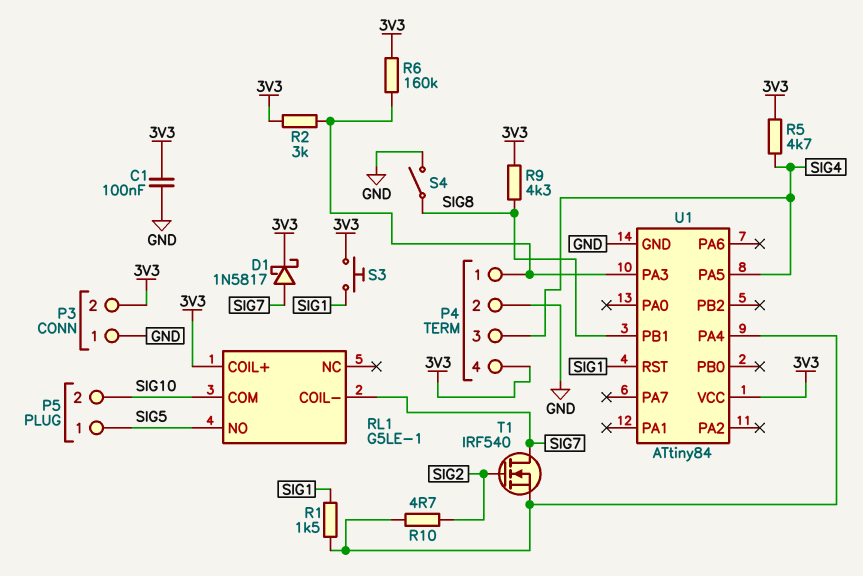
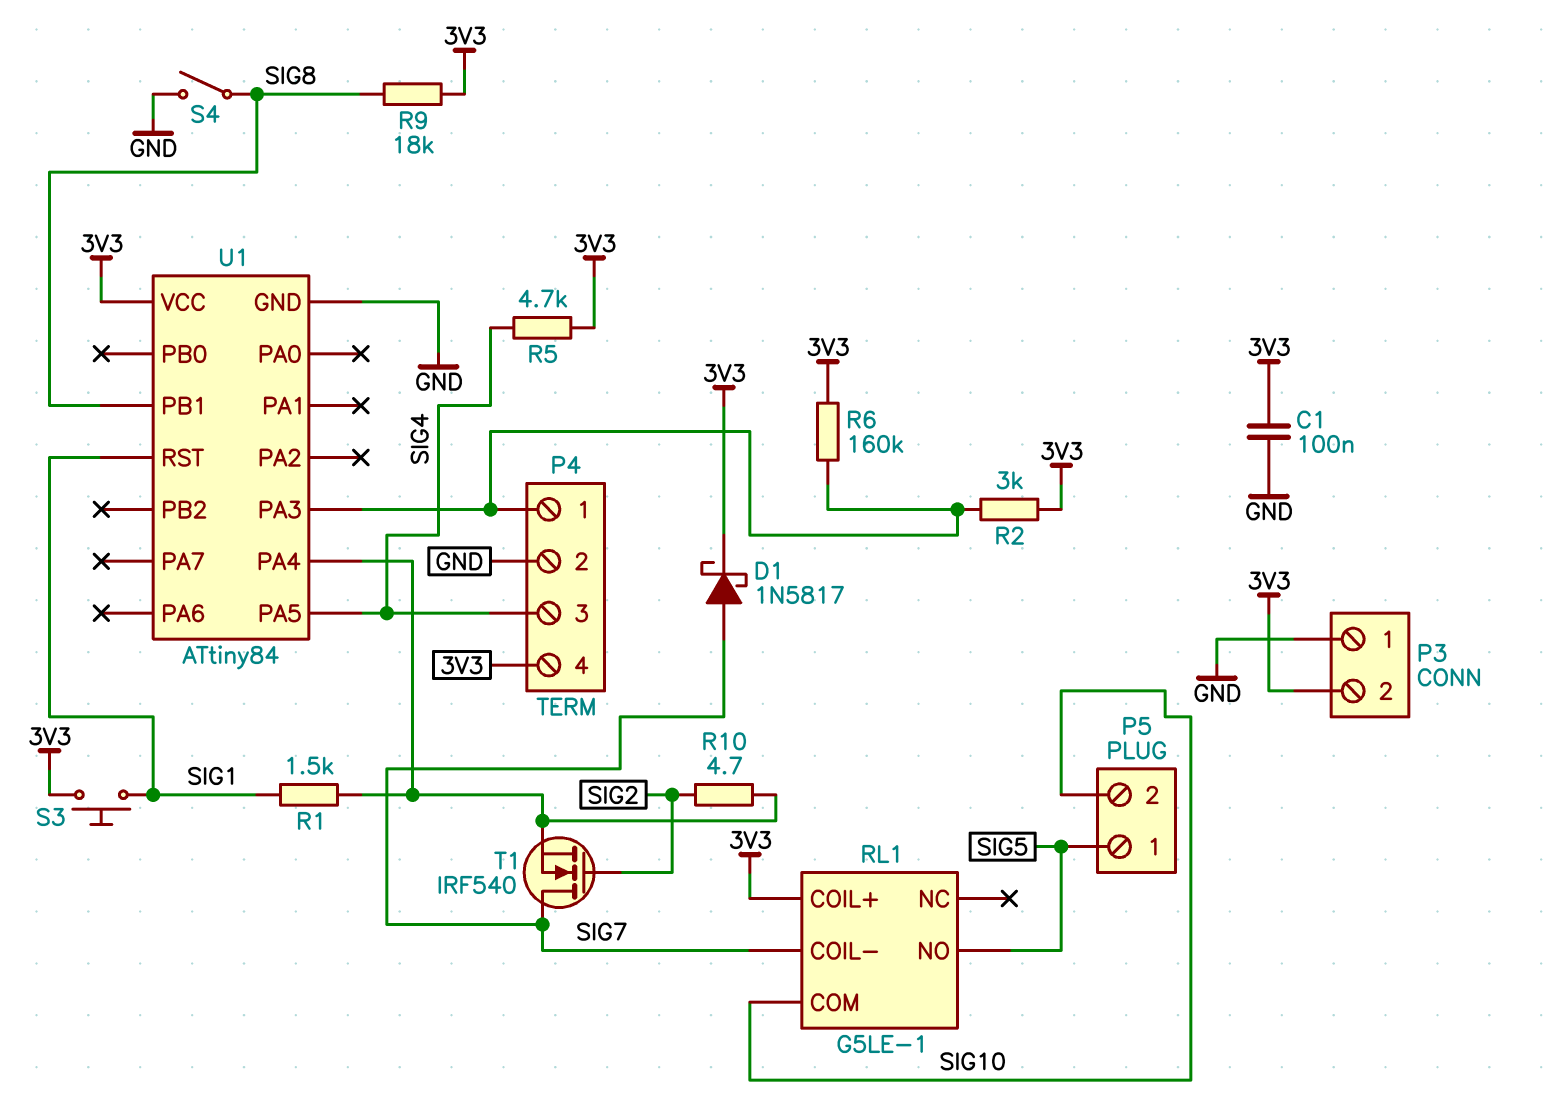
R9: 4.3k (3V3, SIG8) -> 18k (3V3, SIG8)

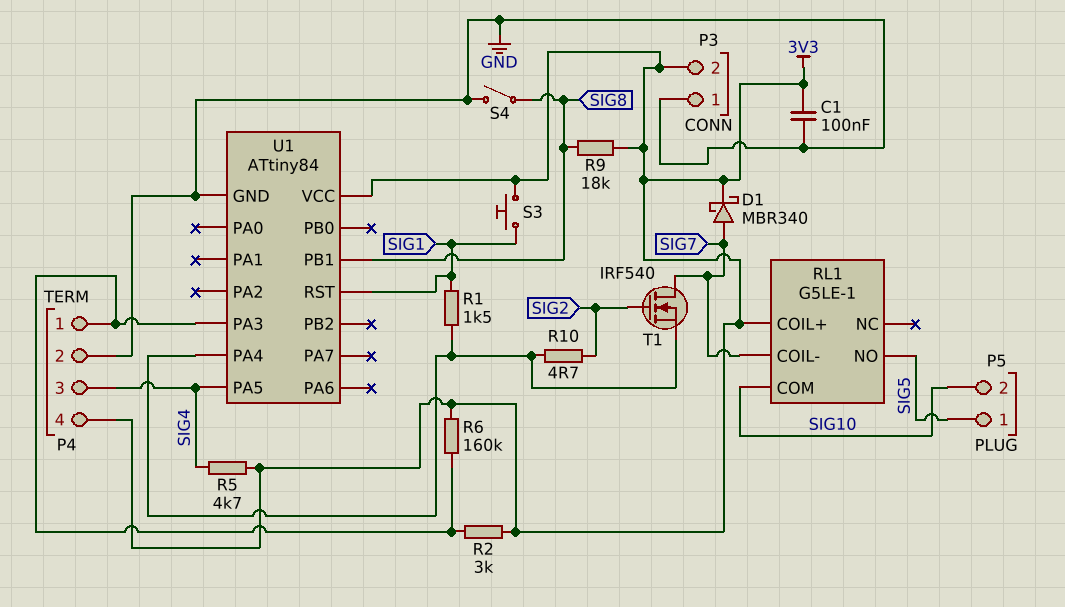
D1: schottky 1N5817 (A SIG7, K 3V3) -> schottky MBR340 (A SIG7, K 3V3)

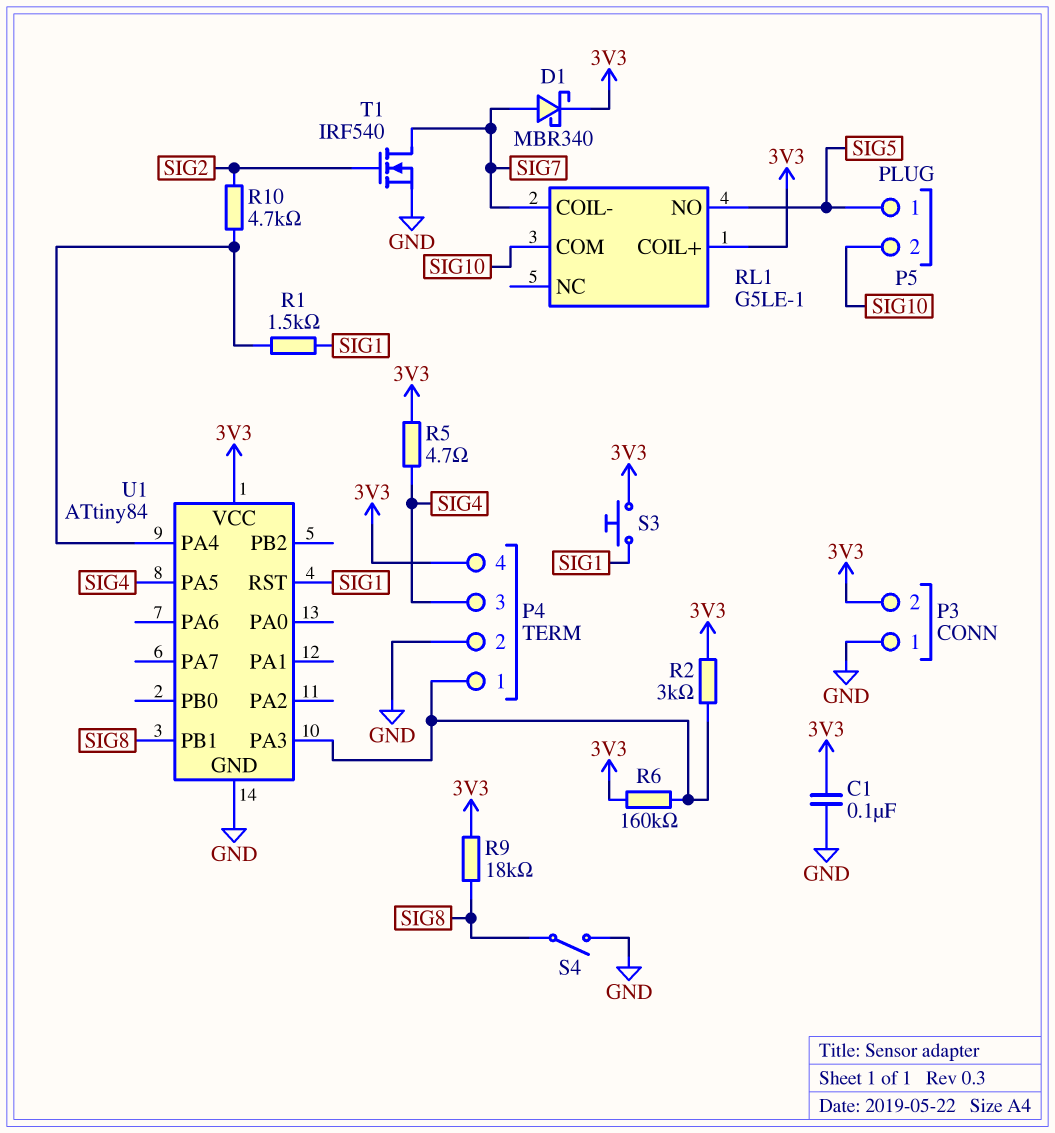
R5: 4.7k (3V3, SIG4) -> 4.7 (3V3, SIG4)
R10: 4.7 (SIG2, U1/PA4) -> 4.7k (SIG2, U1/PA4)
T1: NMOS IRF540 (G SIG2, D SIG7, S U1/PA4) -> NMOS IRF540 (G SIG2, D SIG7, S GND)

